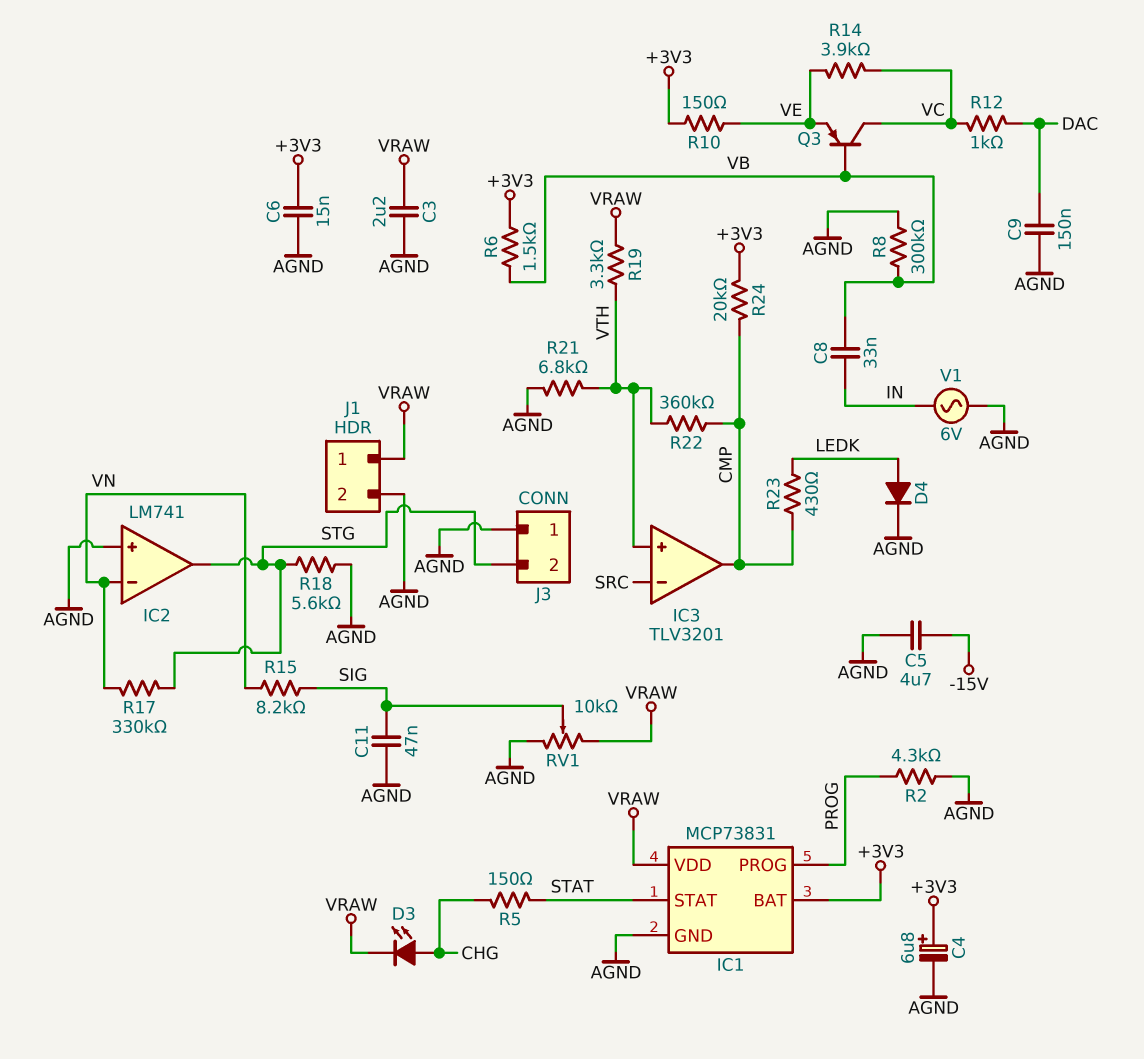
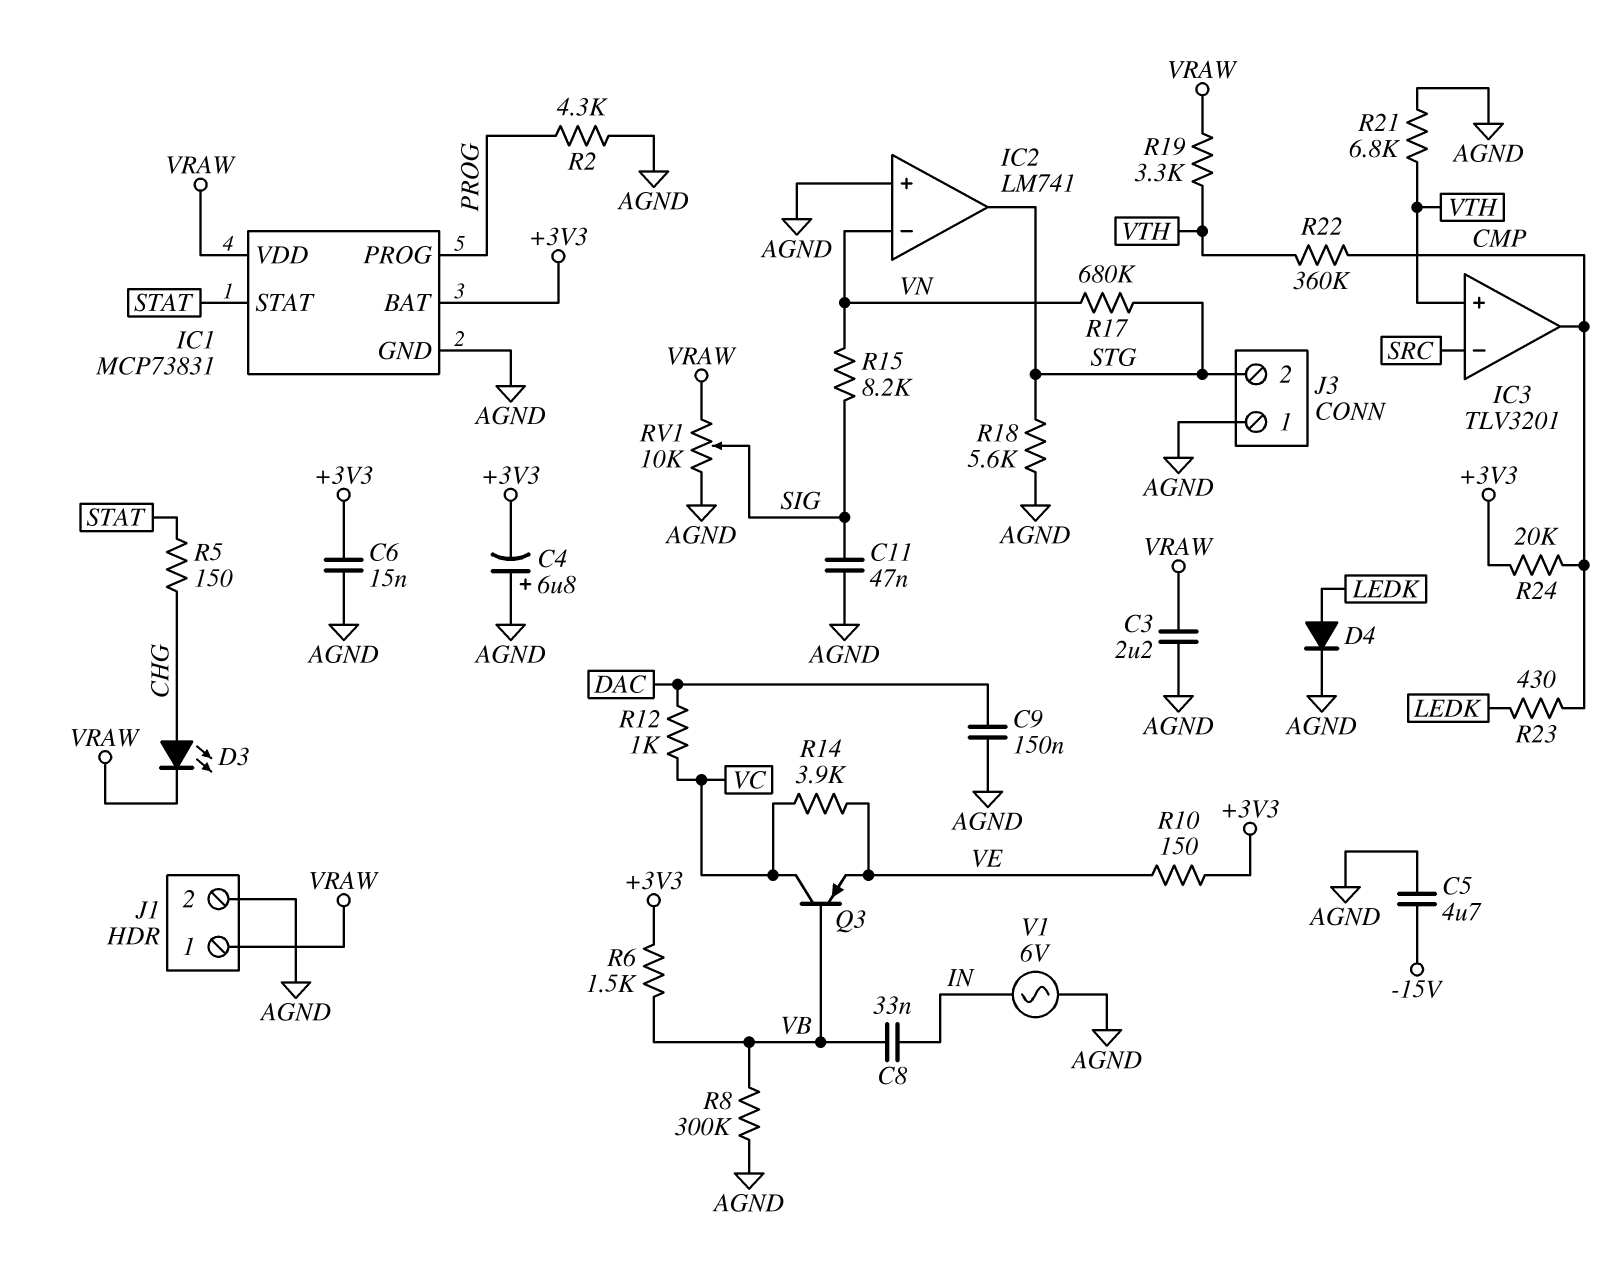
C4: 6.8uF (plus +3V3, minus AGND) -> 6.8uF (plus AGND, minus +3V3)
R17: 330k (STG, VN) -> 680k (STG, VN)

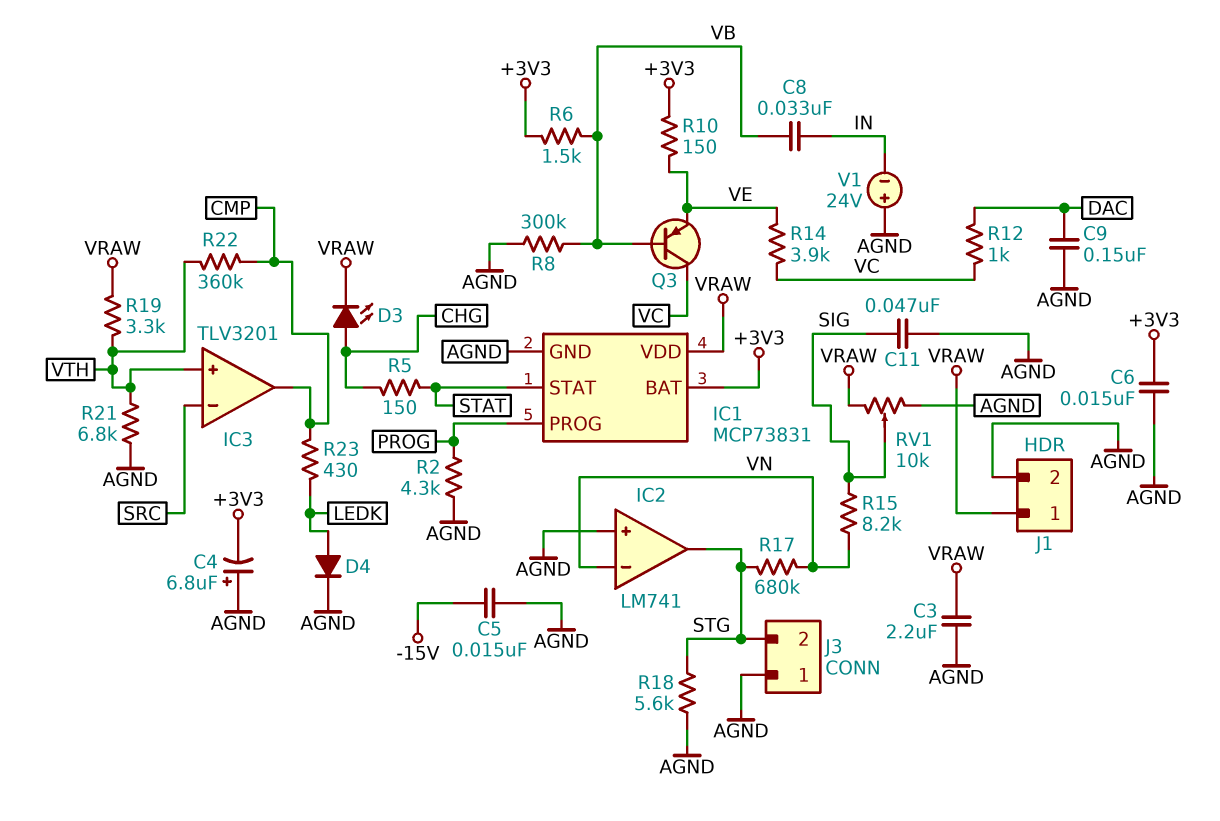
C5: 4.7uF (-15V, AGND) -> 15nF (-15V, AGND)
R24: 20k (+3V3, CMP) -> none
V1: AC 6V (AGND, IN) -> 24V (plus AGND, minus IN)

